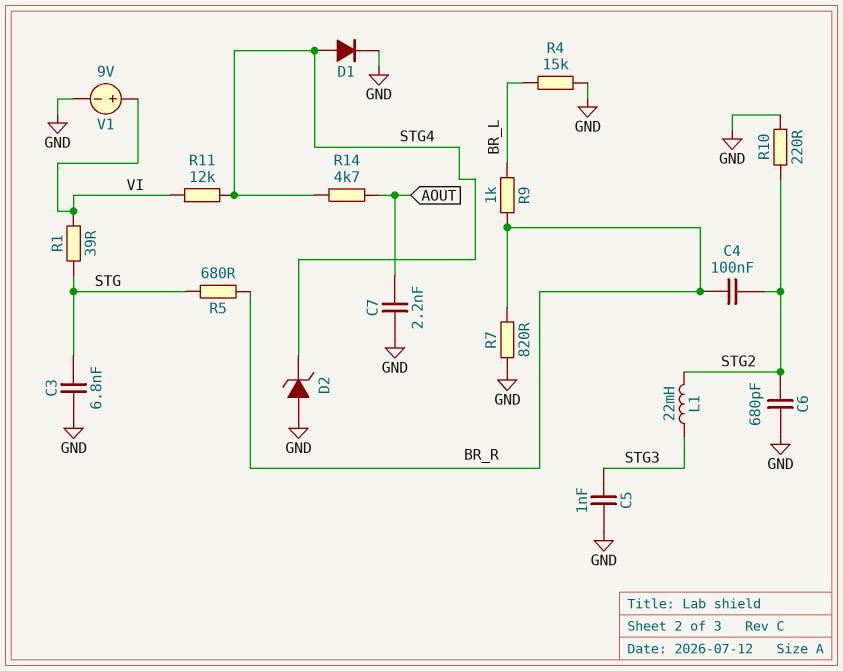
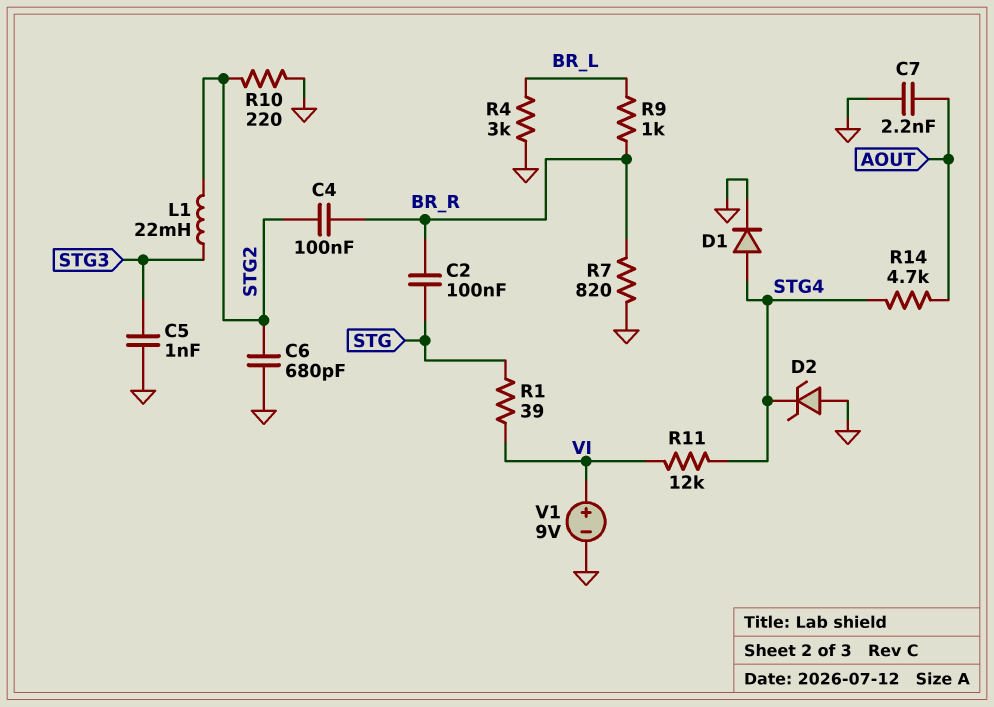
C2: none -> 100nF (BR_R, STG)
C3: 6.8nF (GND, STG) -> none
R4: 15k (BR_L, GND) -> 3k (BR_L, GND)
R5: 680 (BR_R, STG) -> none

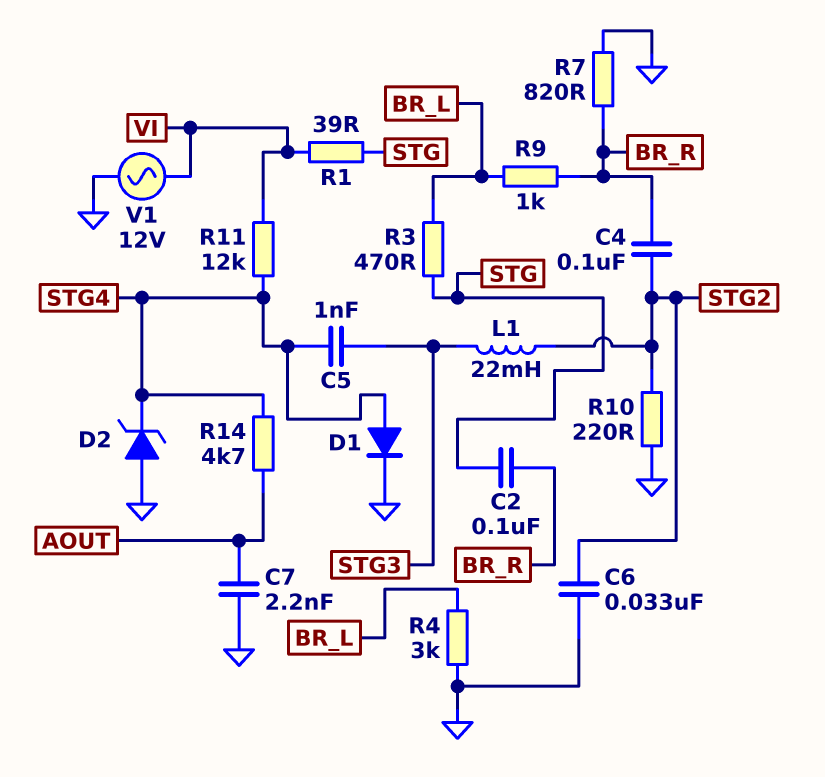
C5: 1nF (GND, STG3) -> 1nF (STG3, STG4)
C6: 680pF (GND, STG2) -> 33nF (GND, STG2)
R3: none -> 470 (BR_L, STG)
V1: 9V (plus VI, minus GND) -> AC 12V (GND, VI)

